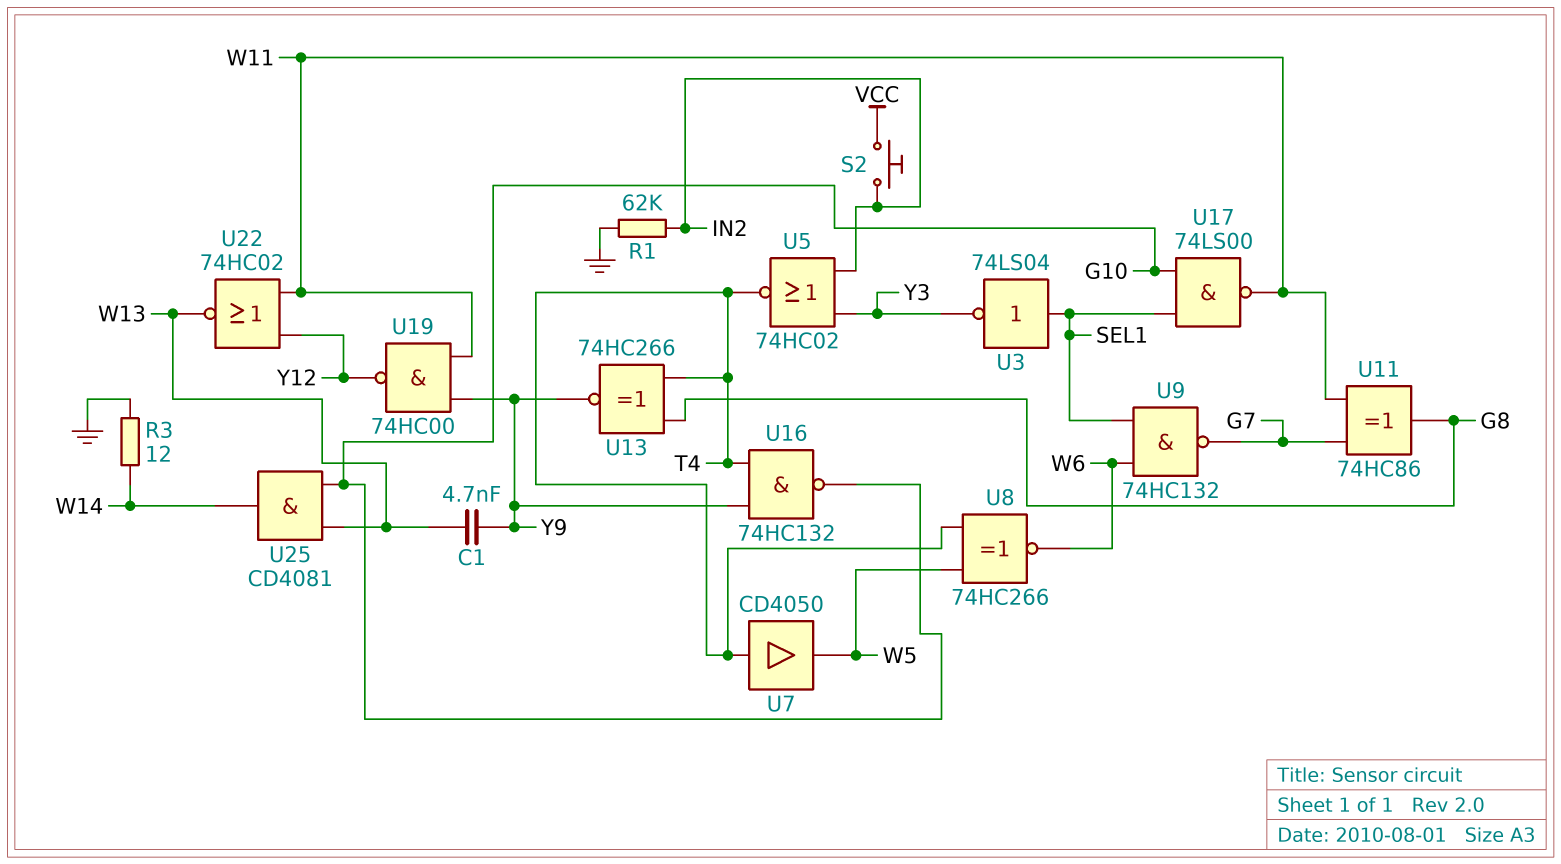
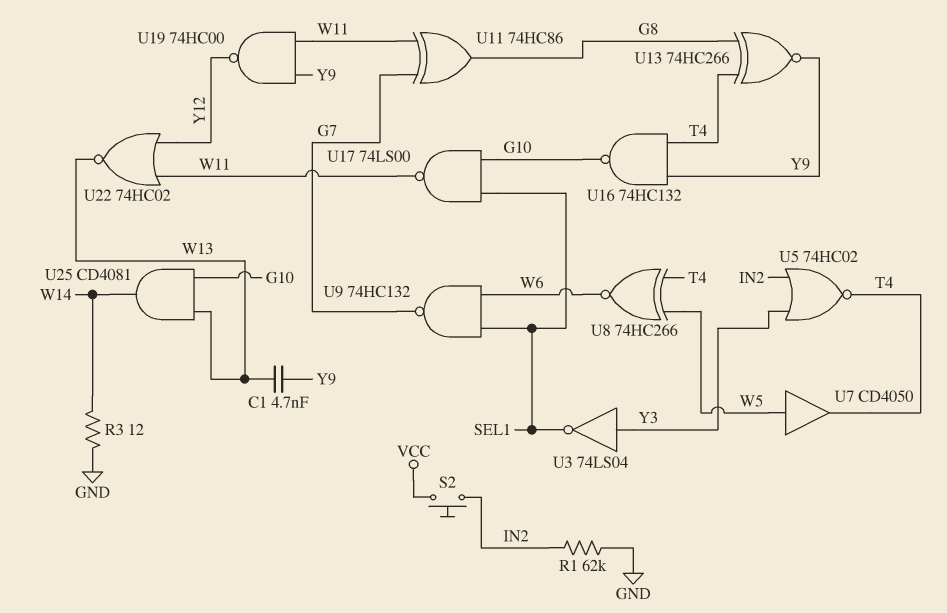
U3: NOT 74LS04 (in SEL1, out Y3) -> NOT 74LS04 (in Y3, out SEL1)
U7: buffer CD4050 (in T4, out W5) -> buffer CD4050 (in W5, out T4)

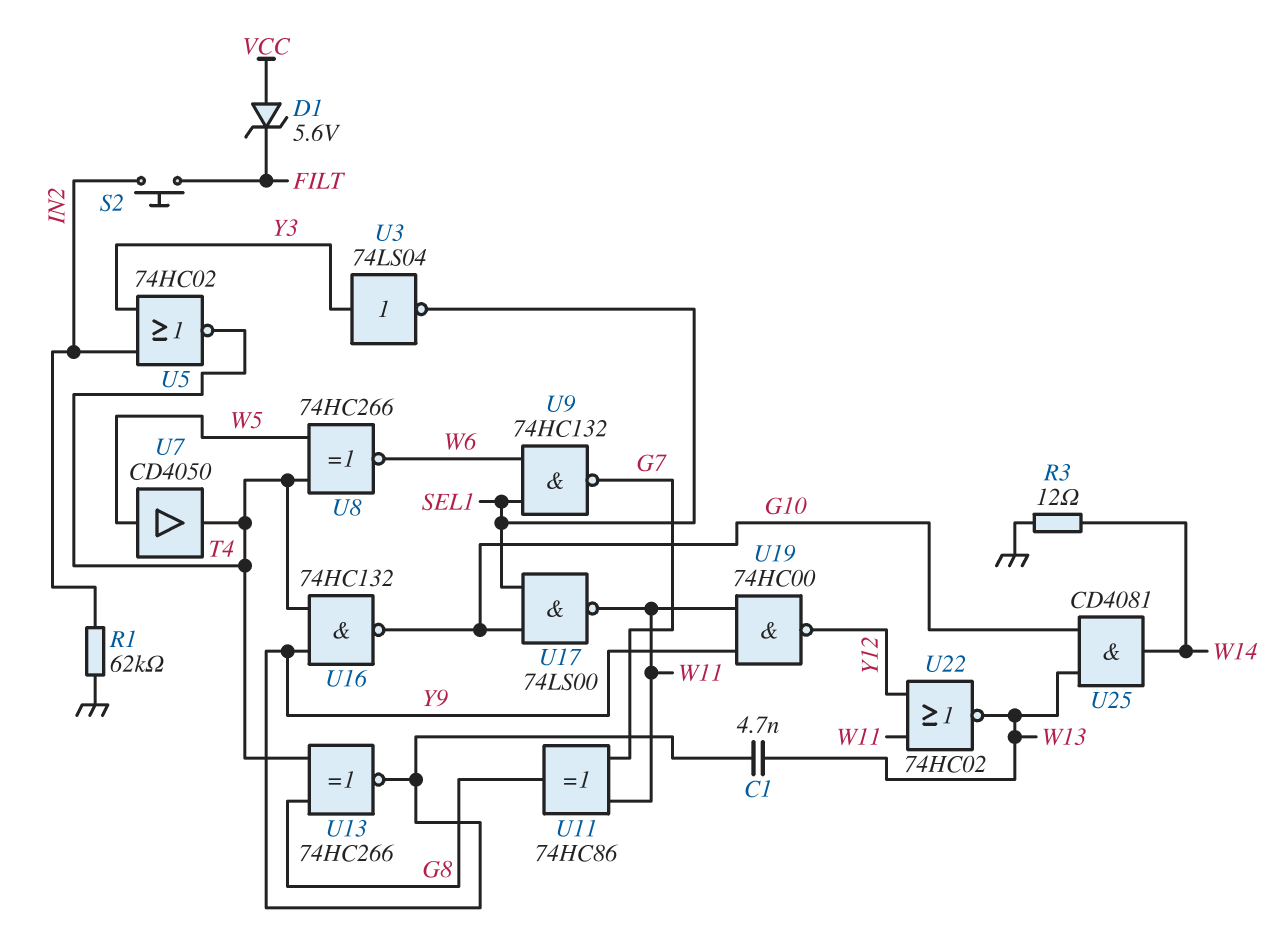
D1: none -> zener 5.6V (A VCC, K FILT)
S2: button (IN2, VCC) -> button (FILT, IN2)

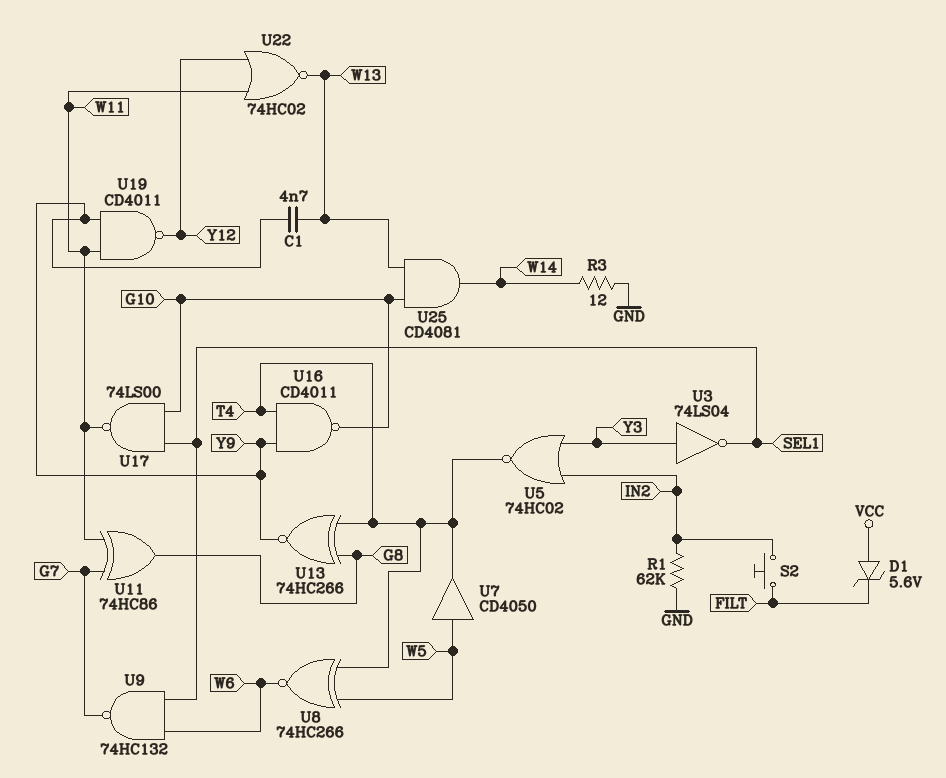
U16: NAND 74HC132 (in T4, in Y9, out G10) -> NAND CD4011 (in T4, in Y9, out G10)
U19: NAND 74HC00 (in W11, in Y9, out Y12) -> NAND CD4011 (in W11, in Y9, out Y12)

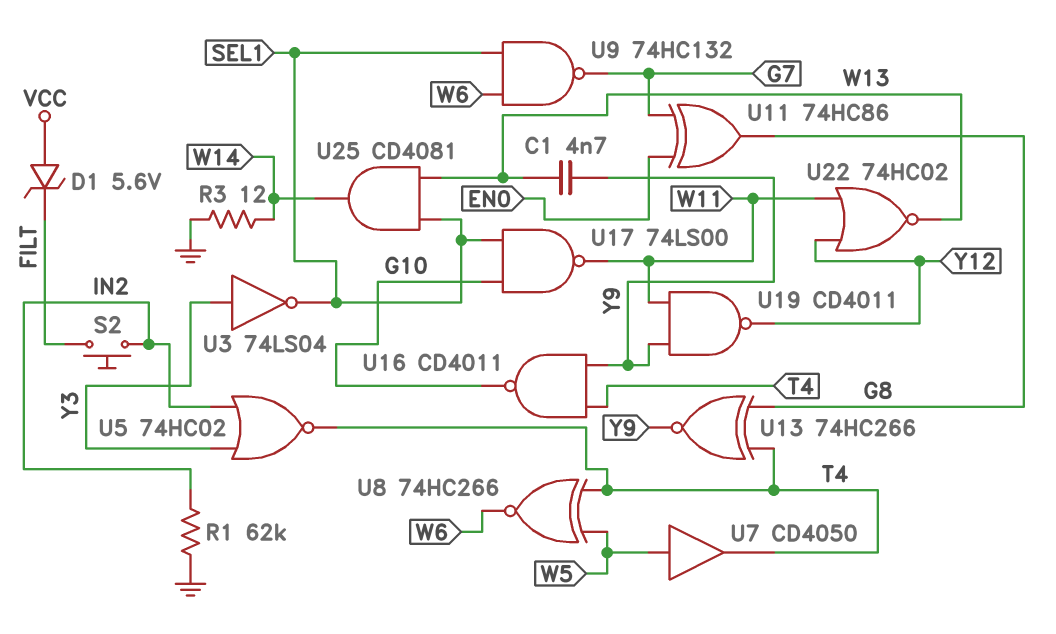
U11: XOR 74HC86 (in G7, in W11, out G8) -> XOR 74HC86 (in EN0, in G7, out G8)
U25: AND CD4081 (in G10, in W13, out W14) -> AND CD4081 (in SEL1, in W13, out W14)

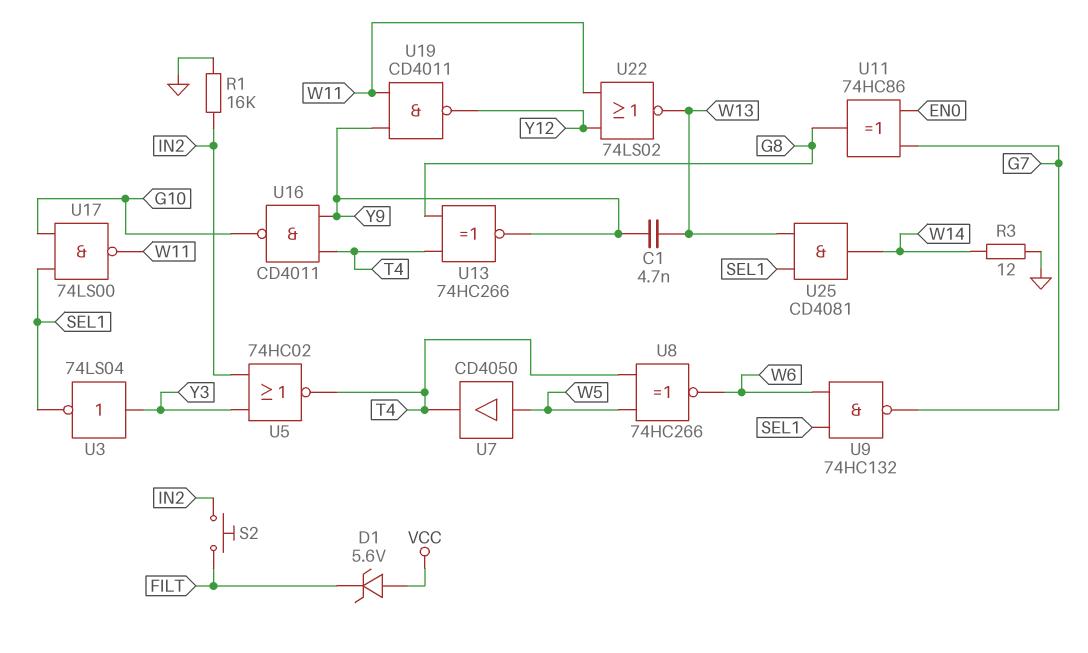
R1: 62k (GND, IN2) -> 16k (GND, IN2)
U22: NOR 74HC02 (in W11, in Y12, out W13) -> NOR 74LS02 (in W11, in Y12, out W13)

